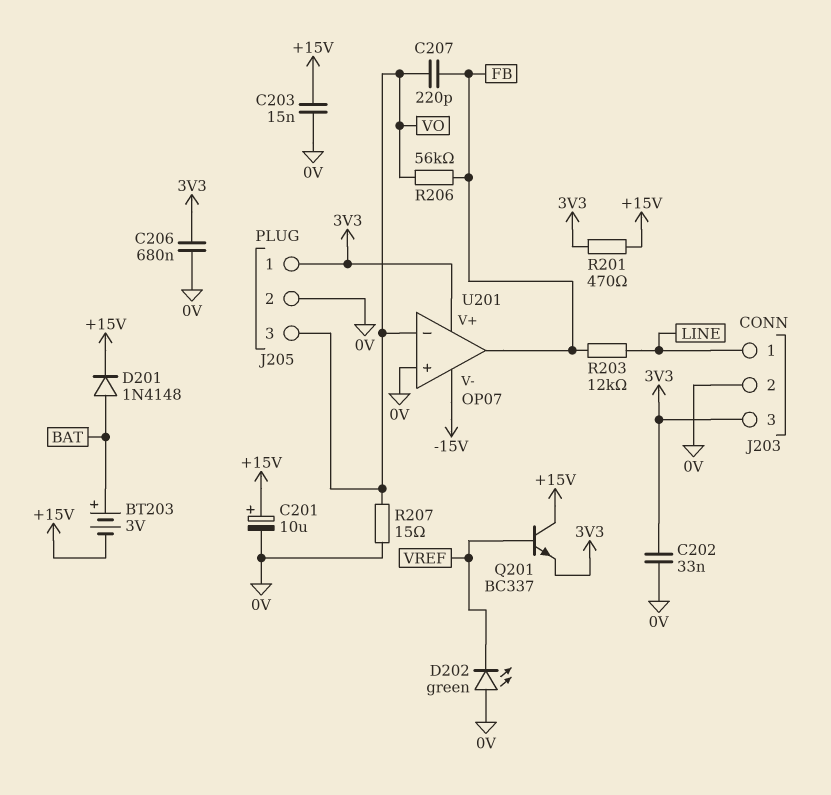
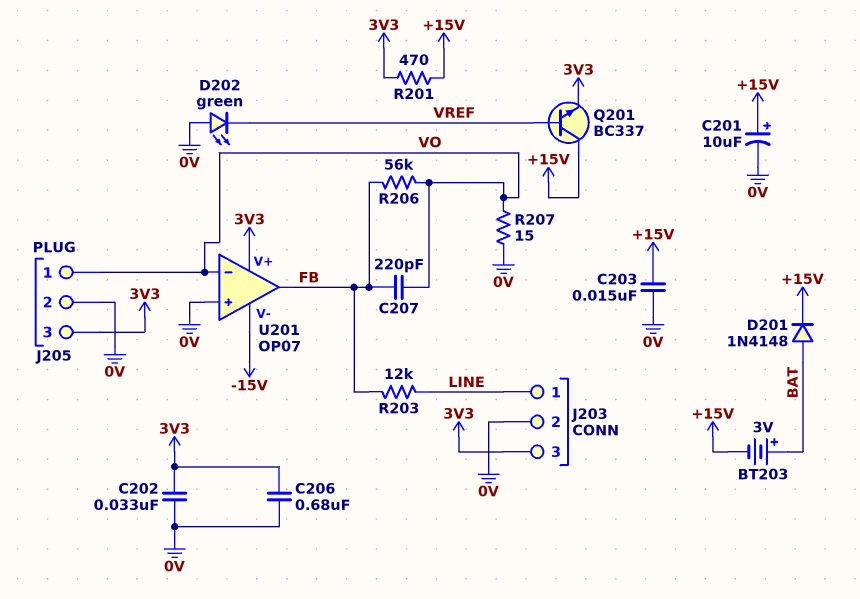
J205 pin 1: 3V3 -> VO
J205 pin 3: VO -> 3V3

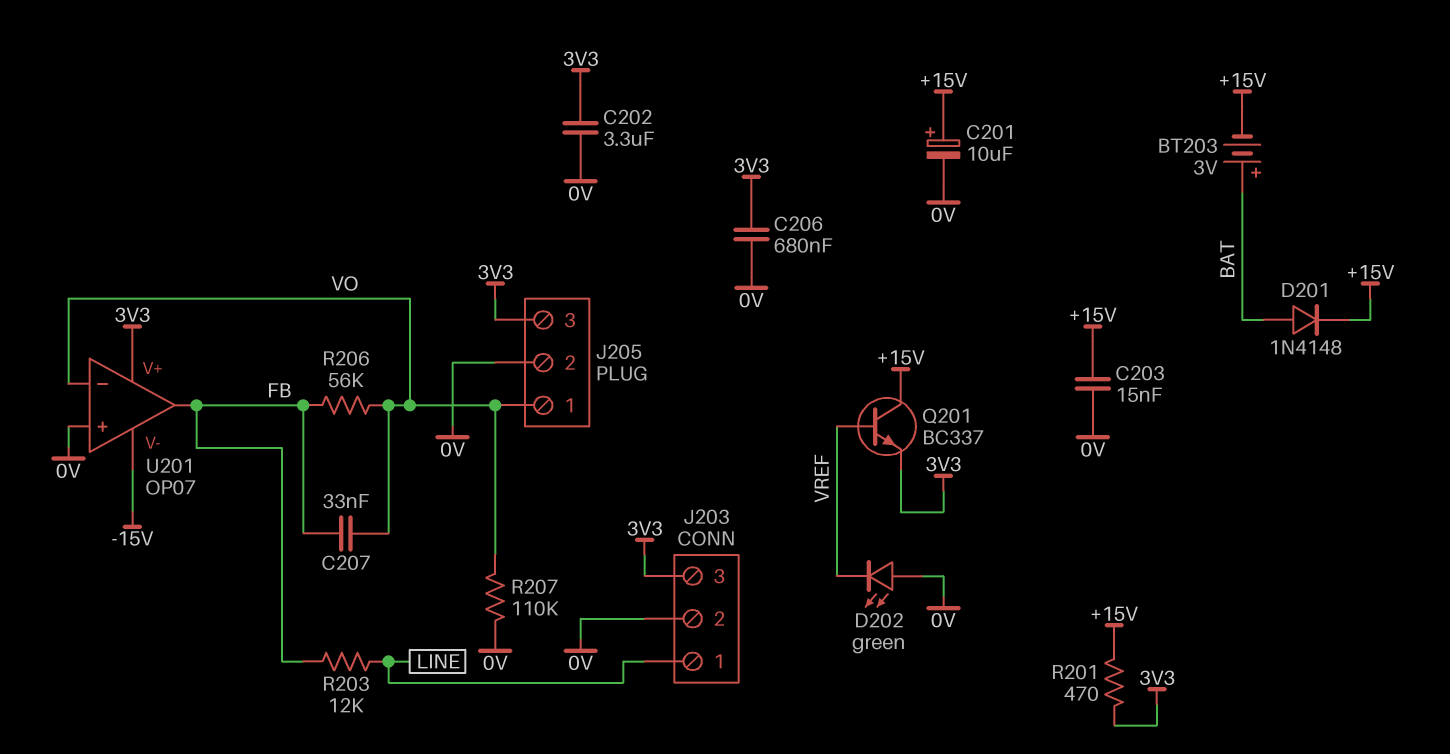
C202: 33nF (0V, 3V3) -> 3.3uF (0V, 3V3)
C207: 220pF (FB, VO) -> 33nF (FB, VO)
R207: 15 (0V, VO) -> 110k (0V, VO)

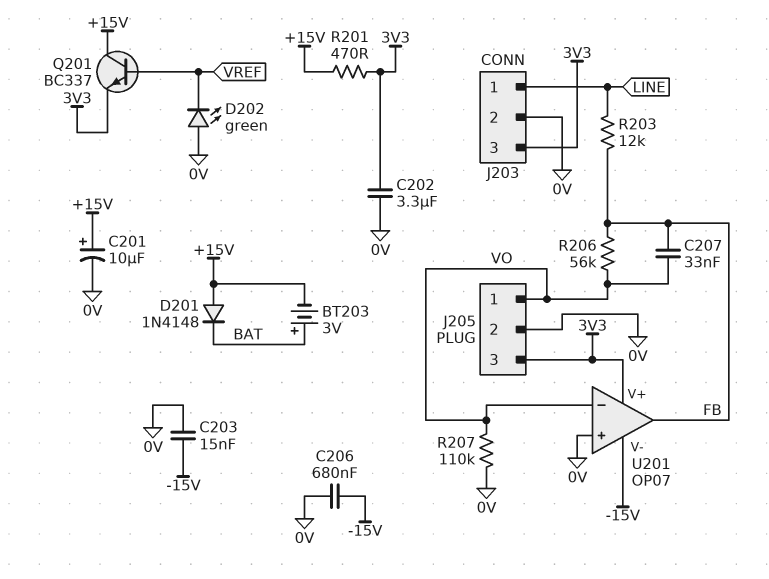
C203: 15nF (+15V, 0V) -> 15nF (-15V, 0V)
C206: 680nF (0V, 3V3) -> 680nF (-15V, 0V)
D201: diode 1N4148 (A BAT, K +15V) -> diode 1N4148 (A +15V, K BAT)

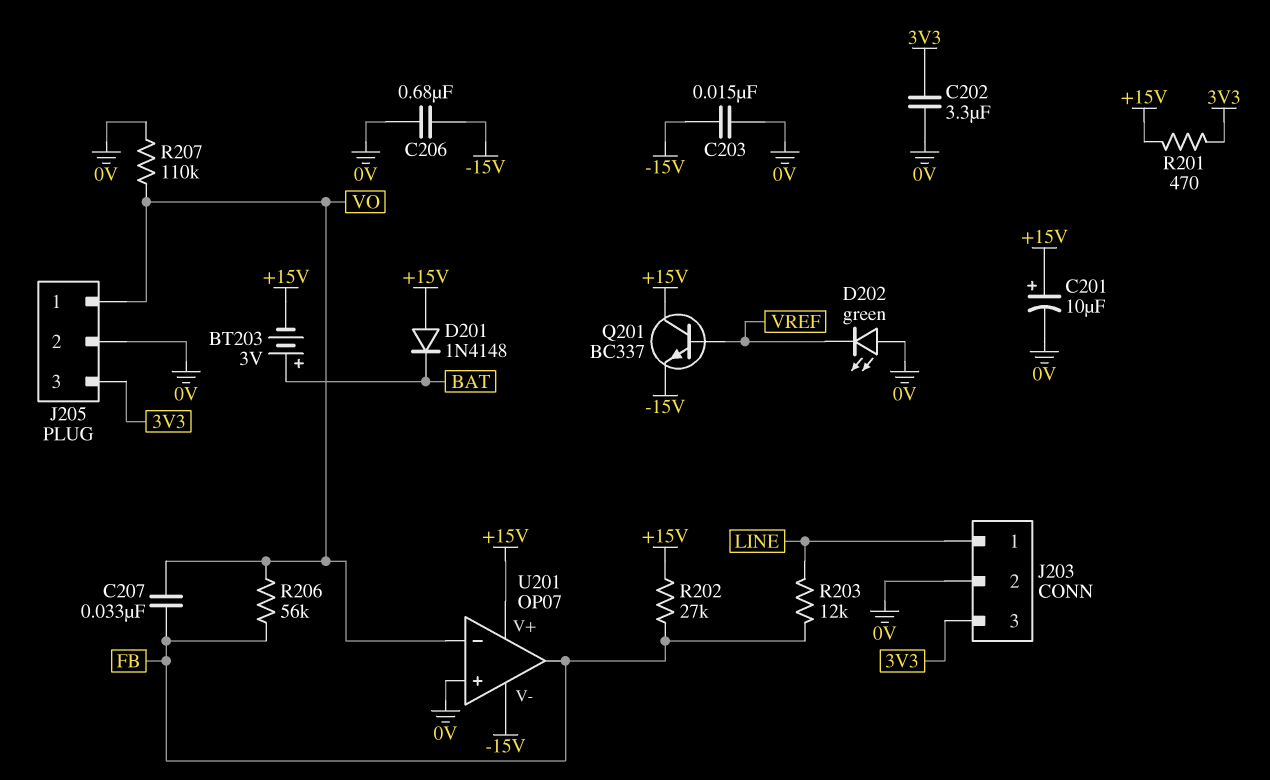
Q201: NPN BC337 (B VREF, C +15V, E 3V3) -> NPN BC337 (B VREF, C +15V, E -15V)
R202: none -> 27k (+15V, FB)
U201 pin V+: 3V3 -> +15V

